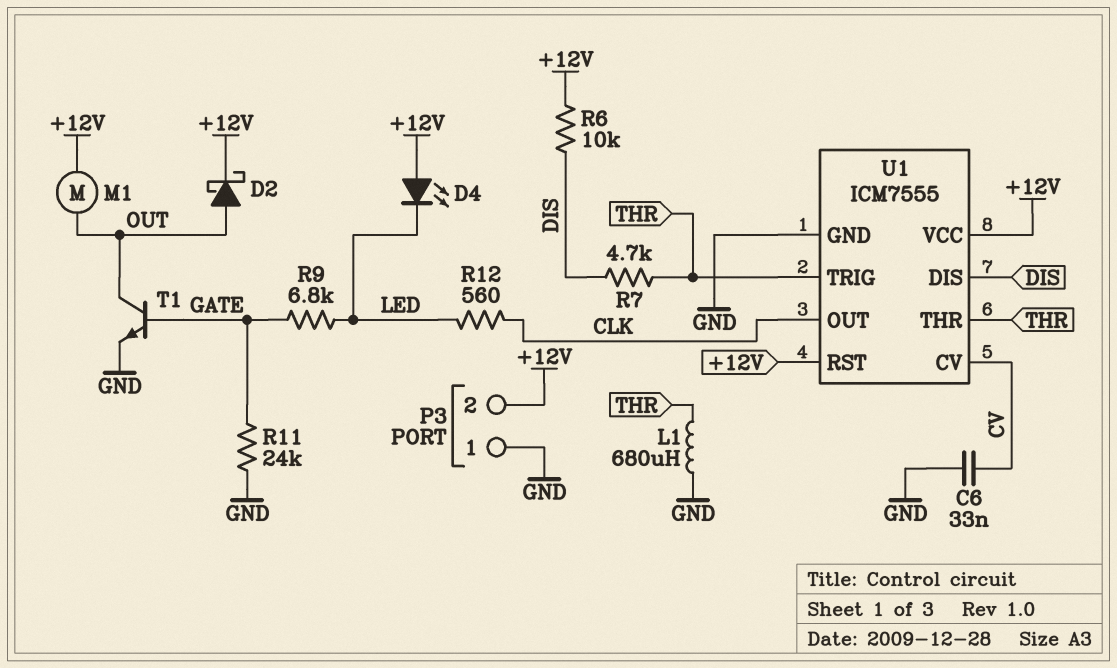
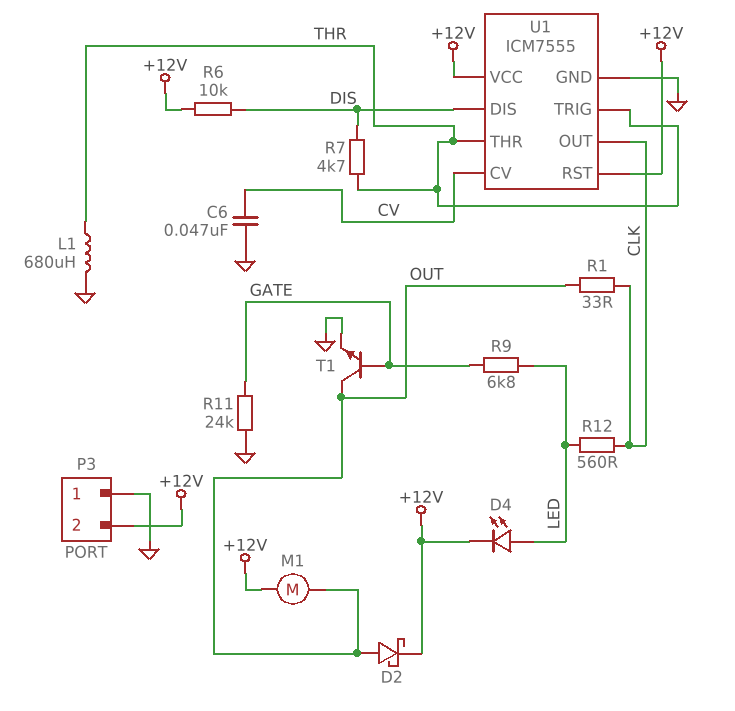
C6: 33nF (CV, GND) -> 47nF (CV, GND)
D4: LED (A +12V, K LED) -> LED (A LED, K +12V)
R1: none -> 33 (CLK, OUT)

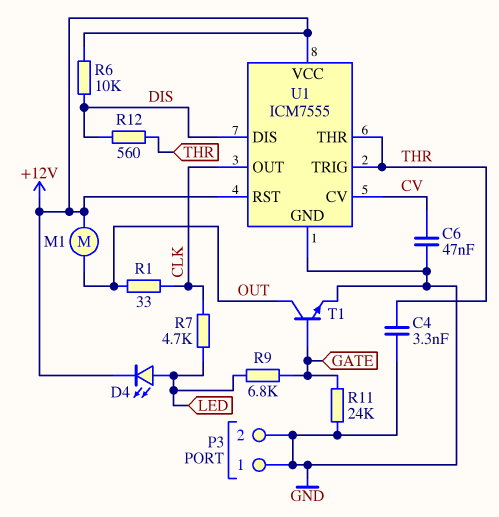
C4: none -> 3.3nF (GND, THR)
D2: schottky (A OUT, K +12V) -> none
L1: 680uH (GND, THR) -> none
P3 pin 2: +12V -> GND
R7: 4.7k (DIS, THR) -> 4.7k (CLK, LED)
R12: 560 (CLK, LED) -> 560 (DIS, THR)

